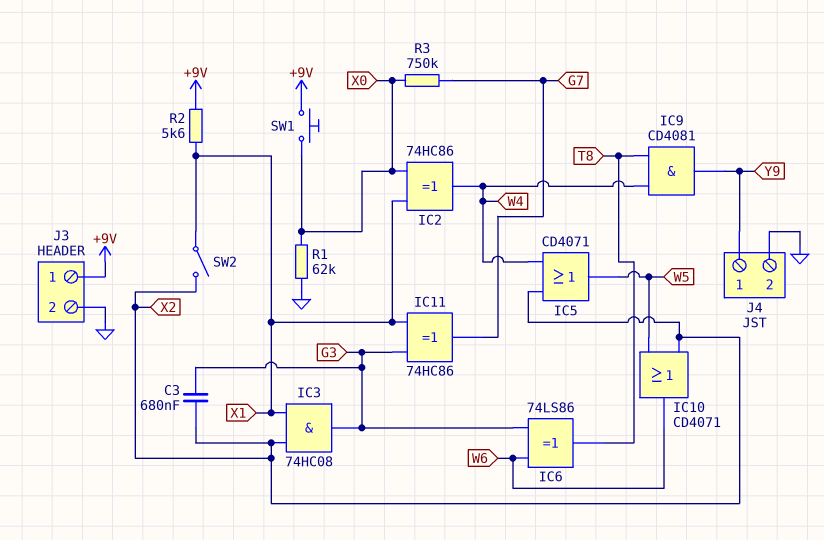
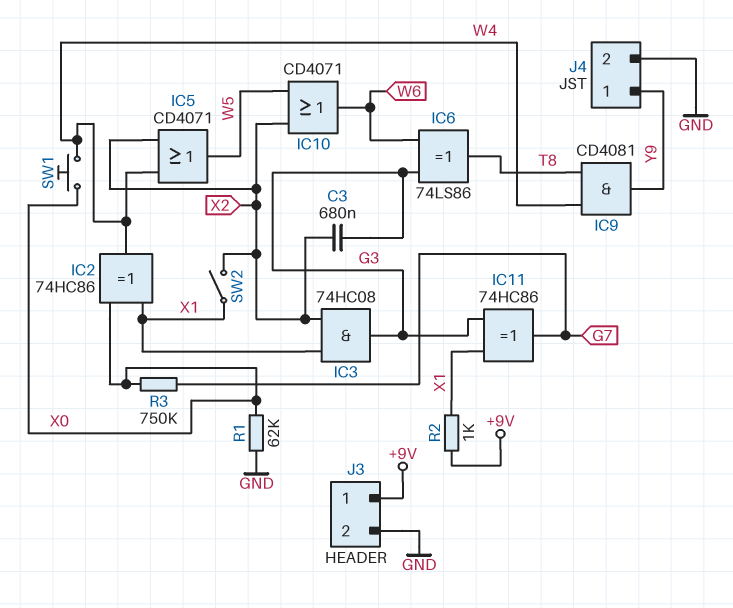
R2: 5.6k (+9V, X1) -> 1k (+9V, X1)
SW1: button (+9V, X0) -> button (W4, X0)

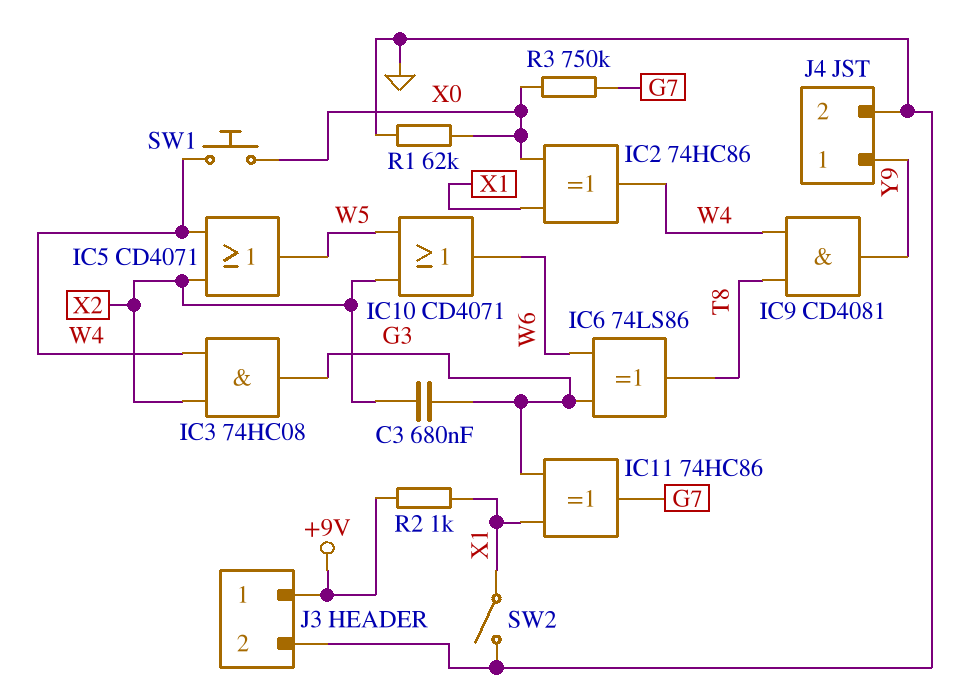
IC3: AND 74HC08 (in X1, in X2, out G3) -> AND 74HC08 (in W4, in X2, out G3)
SW2: switch (X1, X2) -> switch (GND, X1)

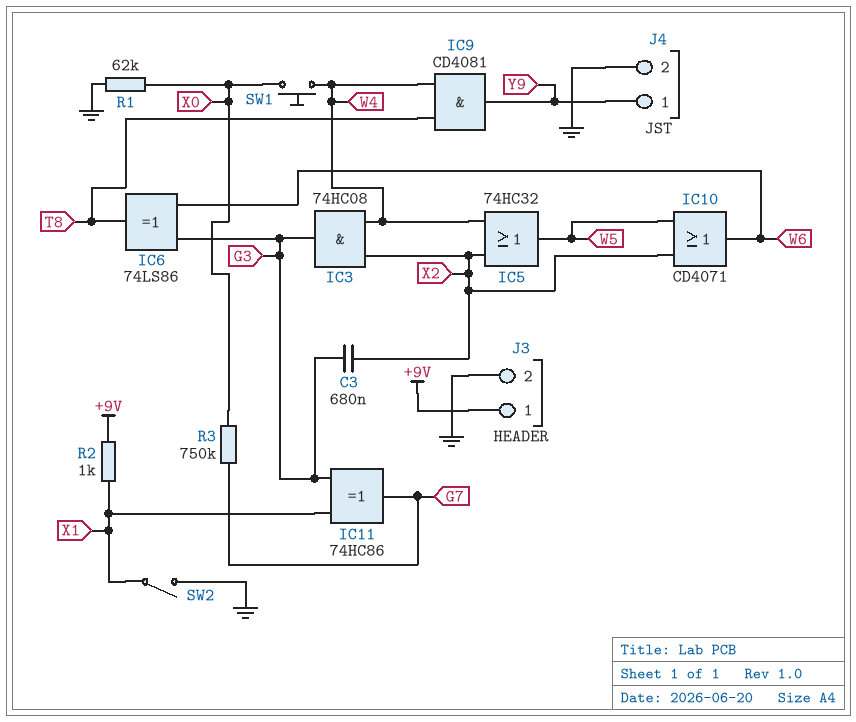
IC2: XOR 74HC86 (in X0, in X1, out W4) -> none
IC5: OR CD4071 (in W4, in X2, out W5) -> OR 74HC32 (in W4, in X2, out W5)

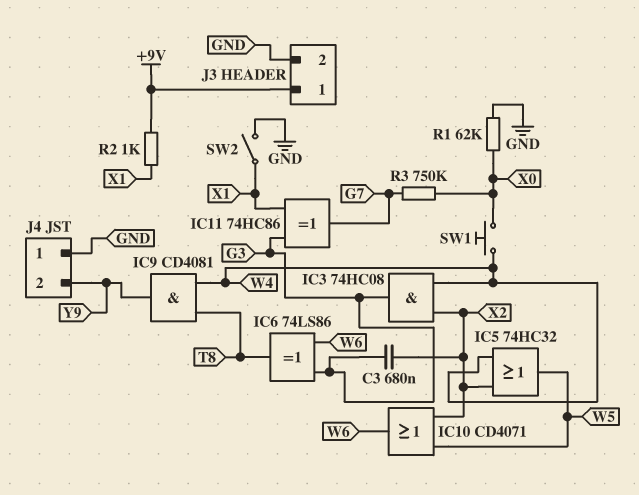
J4 pin 1: Y9 -> GND
J4 pin 2: GND -> Y9

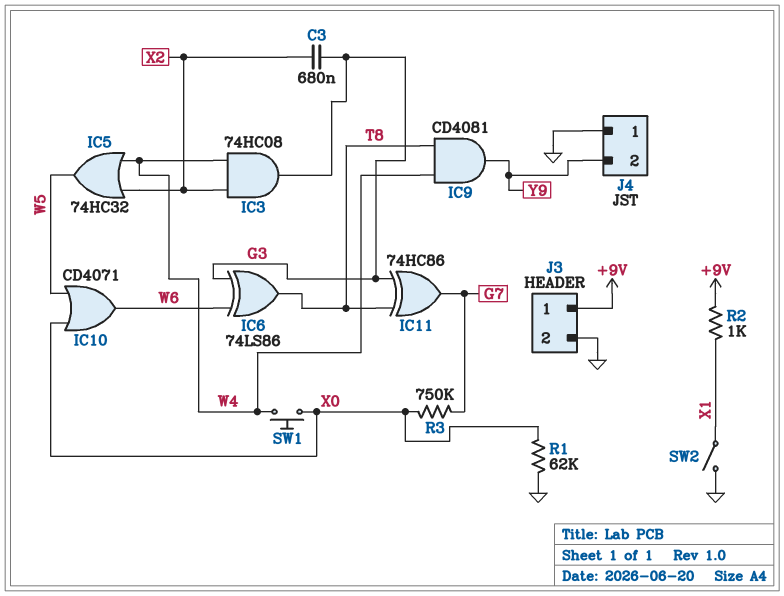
IC10: OR CD4071 (in W5, in X2, out W6) -> OR CD4071 (in W5, in X0, out W6)
IC11: XOR 74HC86 (in G3, in X1, out G7) -> XOR 74HC86 (in G3, in T8, out G7)

